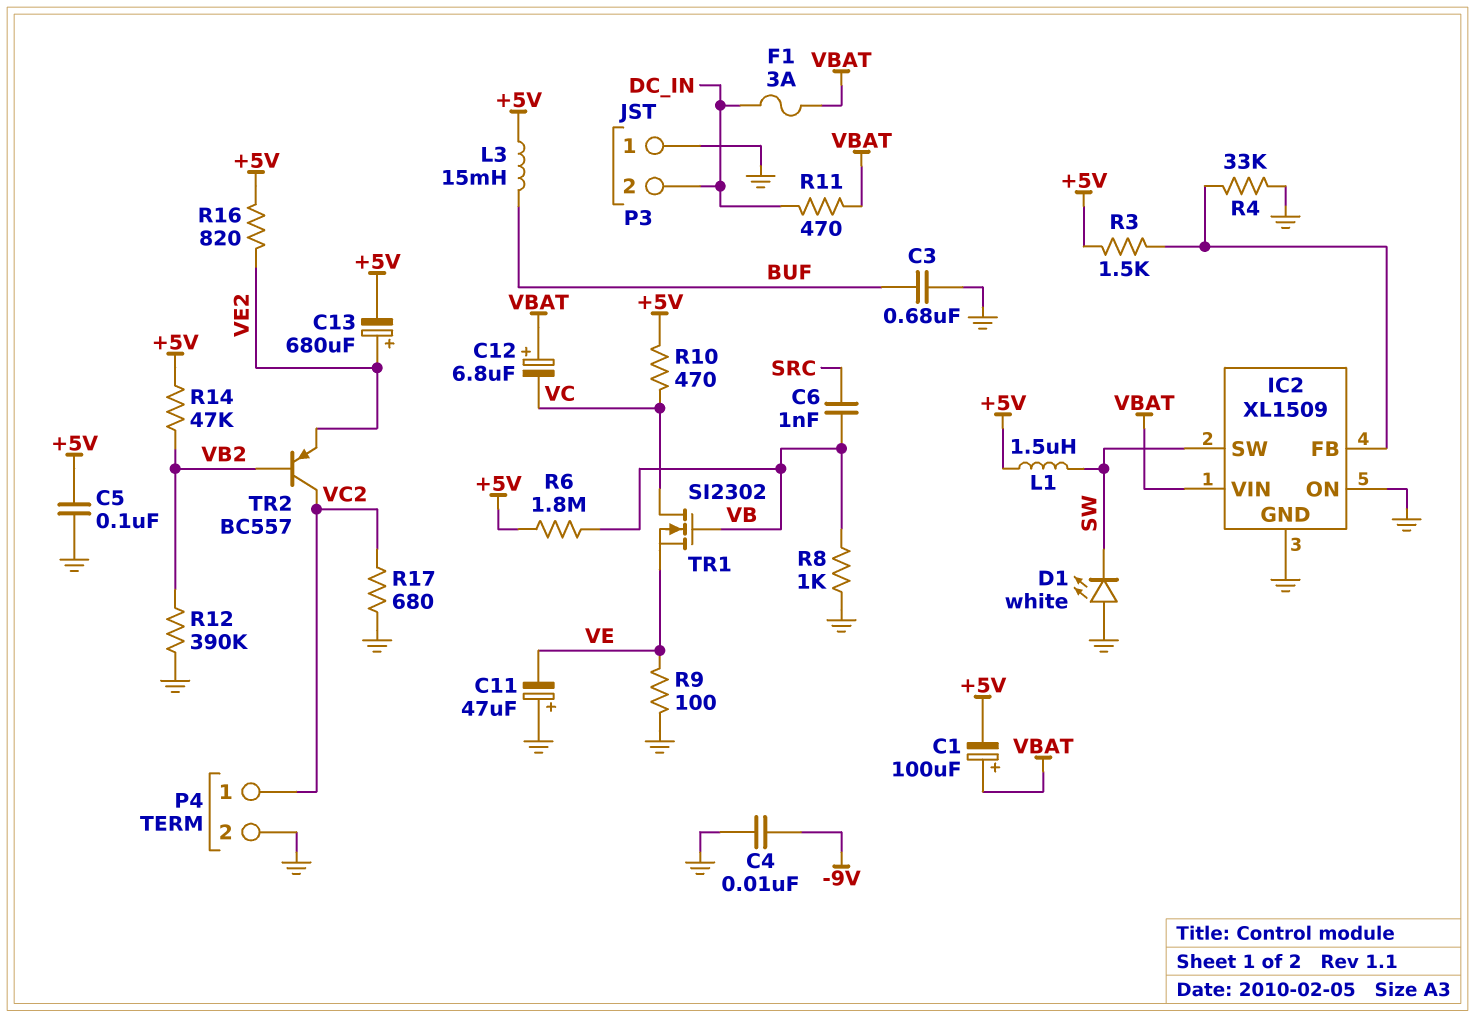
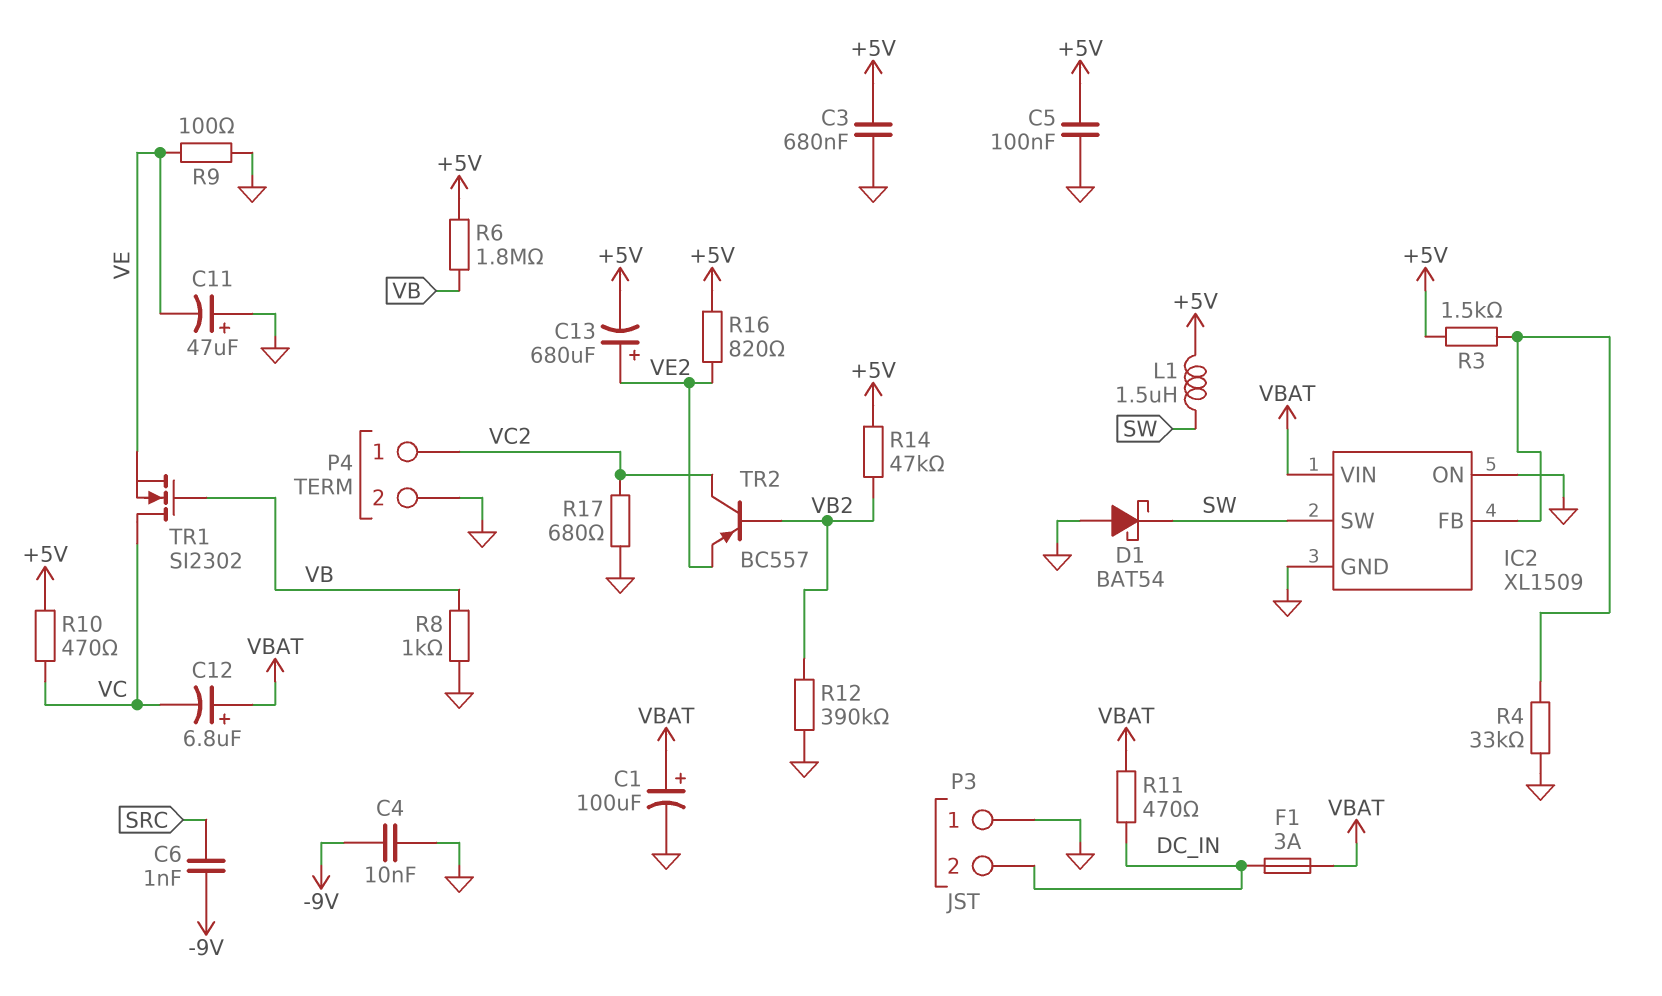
C1: 100uF (plus VBAT, minus +5V) -> 100uF (plus VBAT, minus GND)
C3: 680nF (BUF, GND) -> 680nF (+5V, GND)
C6: 1nF (SRC, VB) -> 1nF (-9V, SRC)
D1: LED white (A GND, K SW) -> schottky BAT54 (A GND, K SW)
L3: 15mH (+5V, BUF) -> none

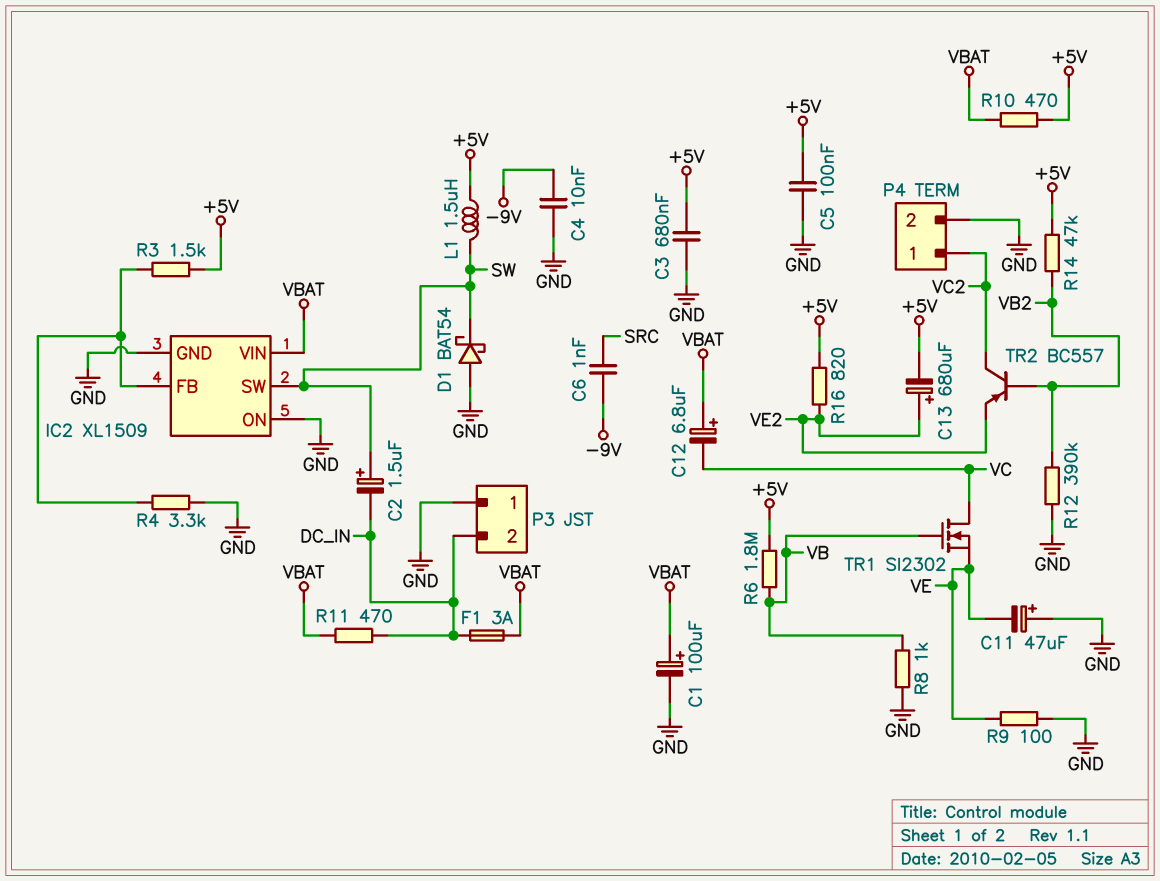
C2: none -> 1.5uF (plus SW, minus DC_IN)
R4: 33k (GND, IC2/FB) -> 3.3k (GND, IC2/FB)
R10: 470 (+5V, VC) -> 470 (+5V, VBAT)
R17: 680 (GND, VC2) -> none

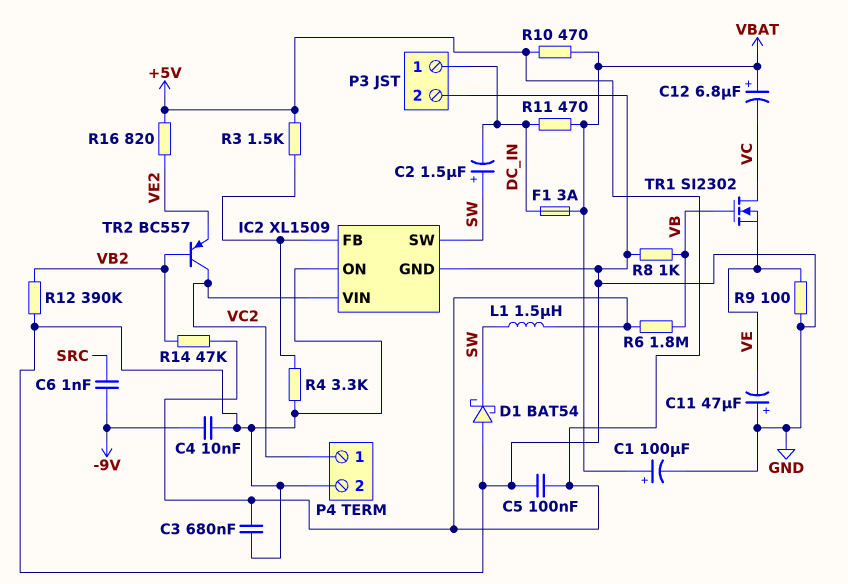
C13: 680uF (plus VE2, minus +5V) -> none
IC2 pin VIN: VBAT -> VC2
P3 pin 1: GND -> DC_IN
P3 pin 2: DC_IN -> GND

